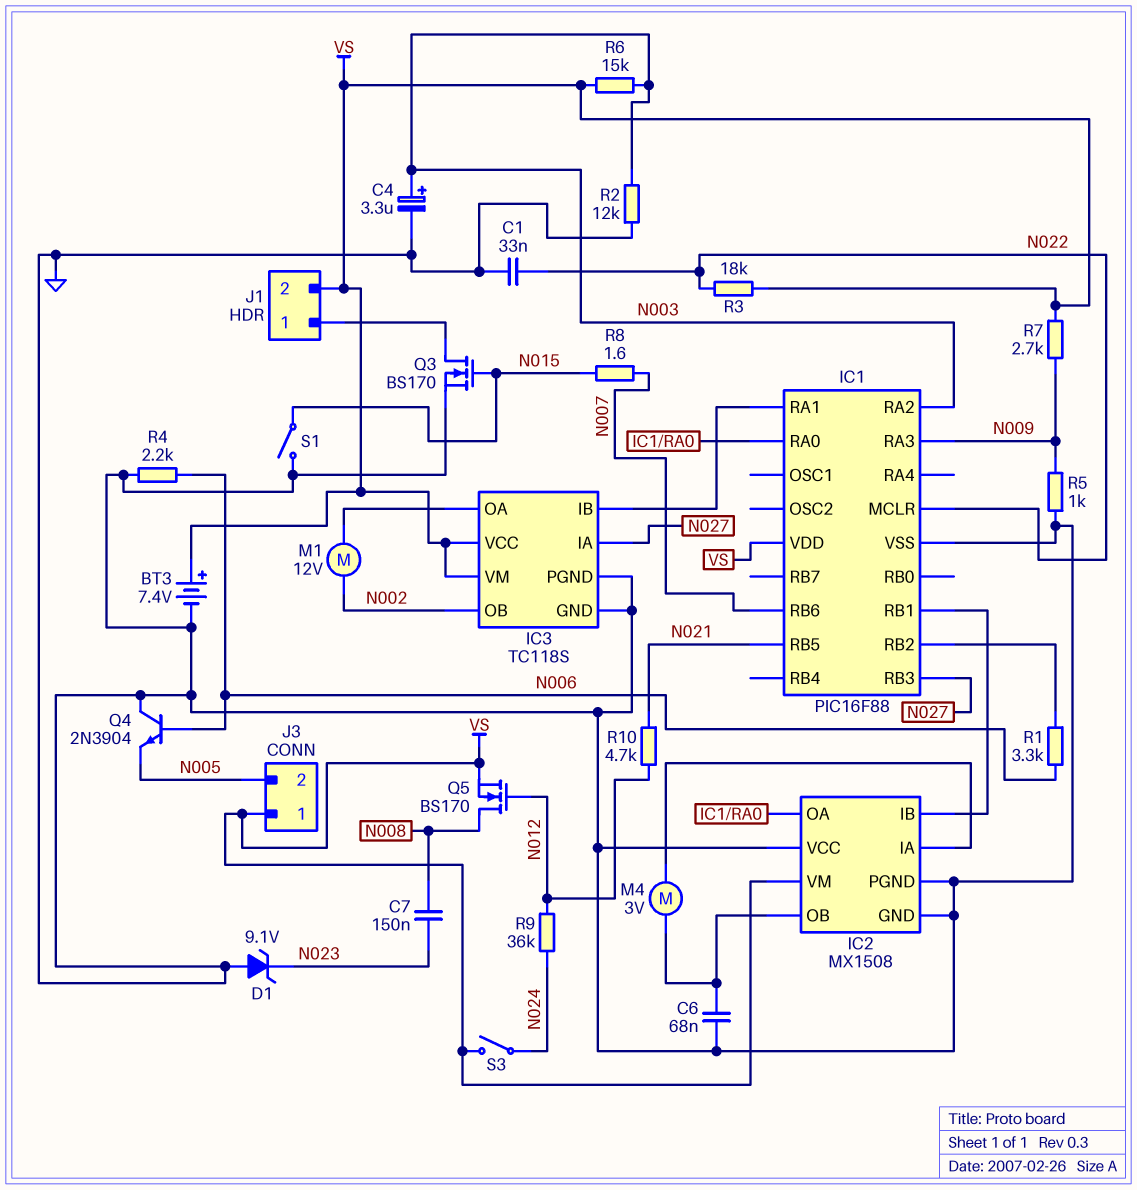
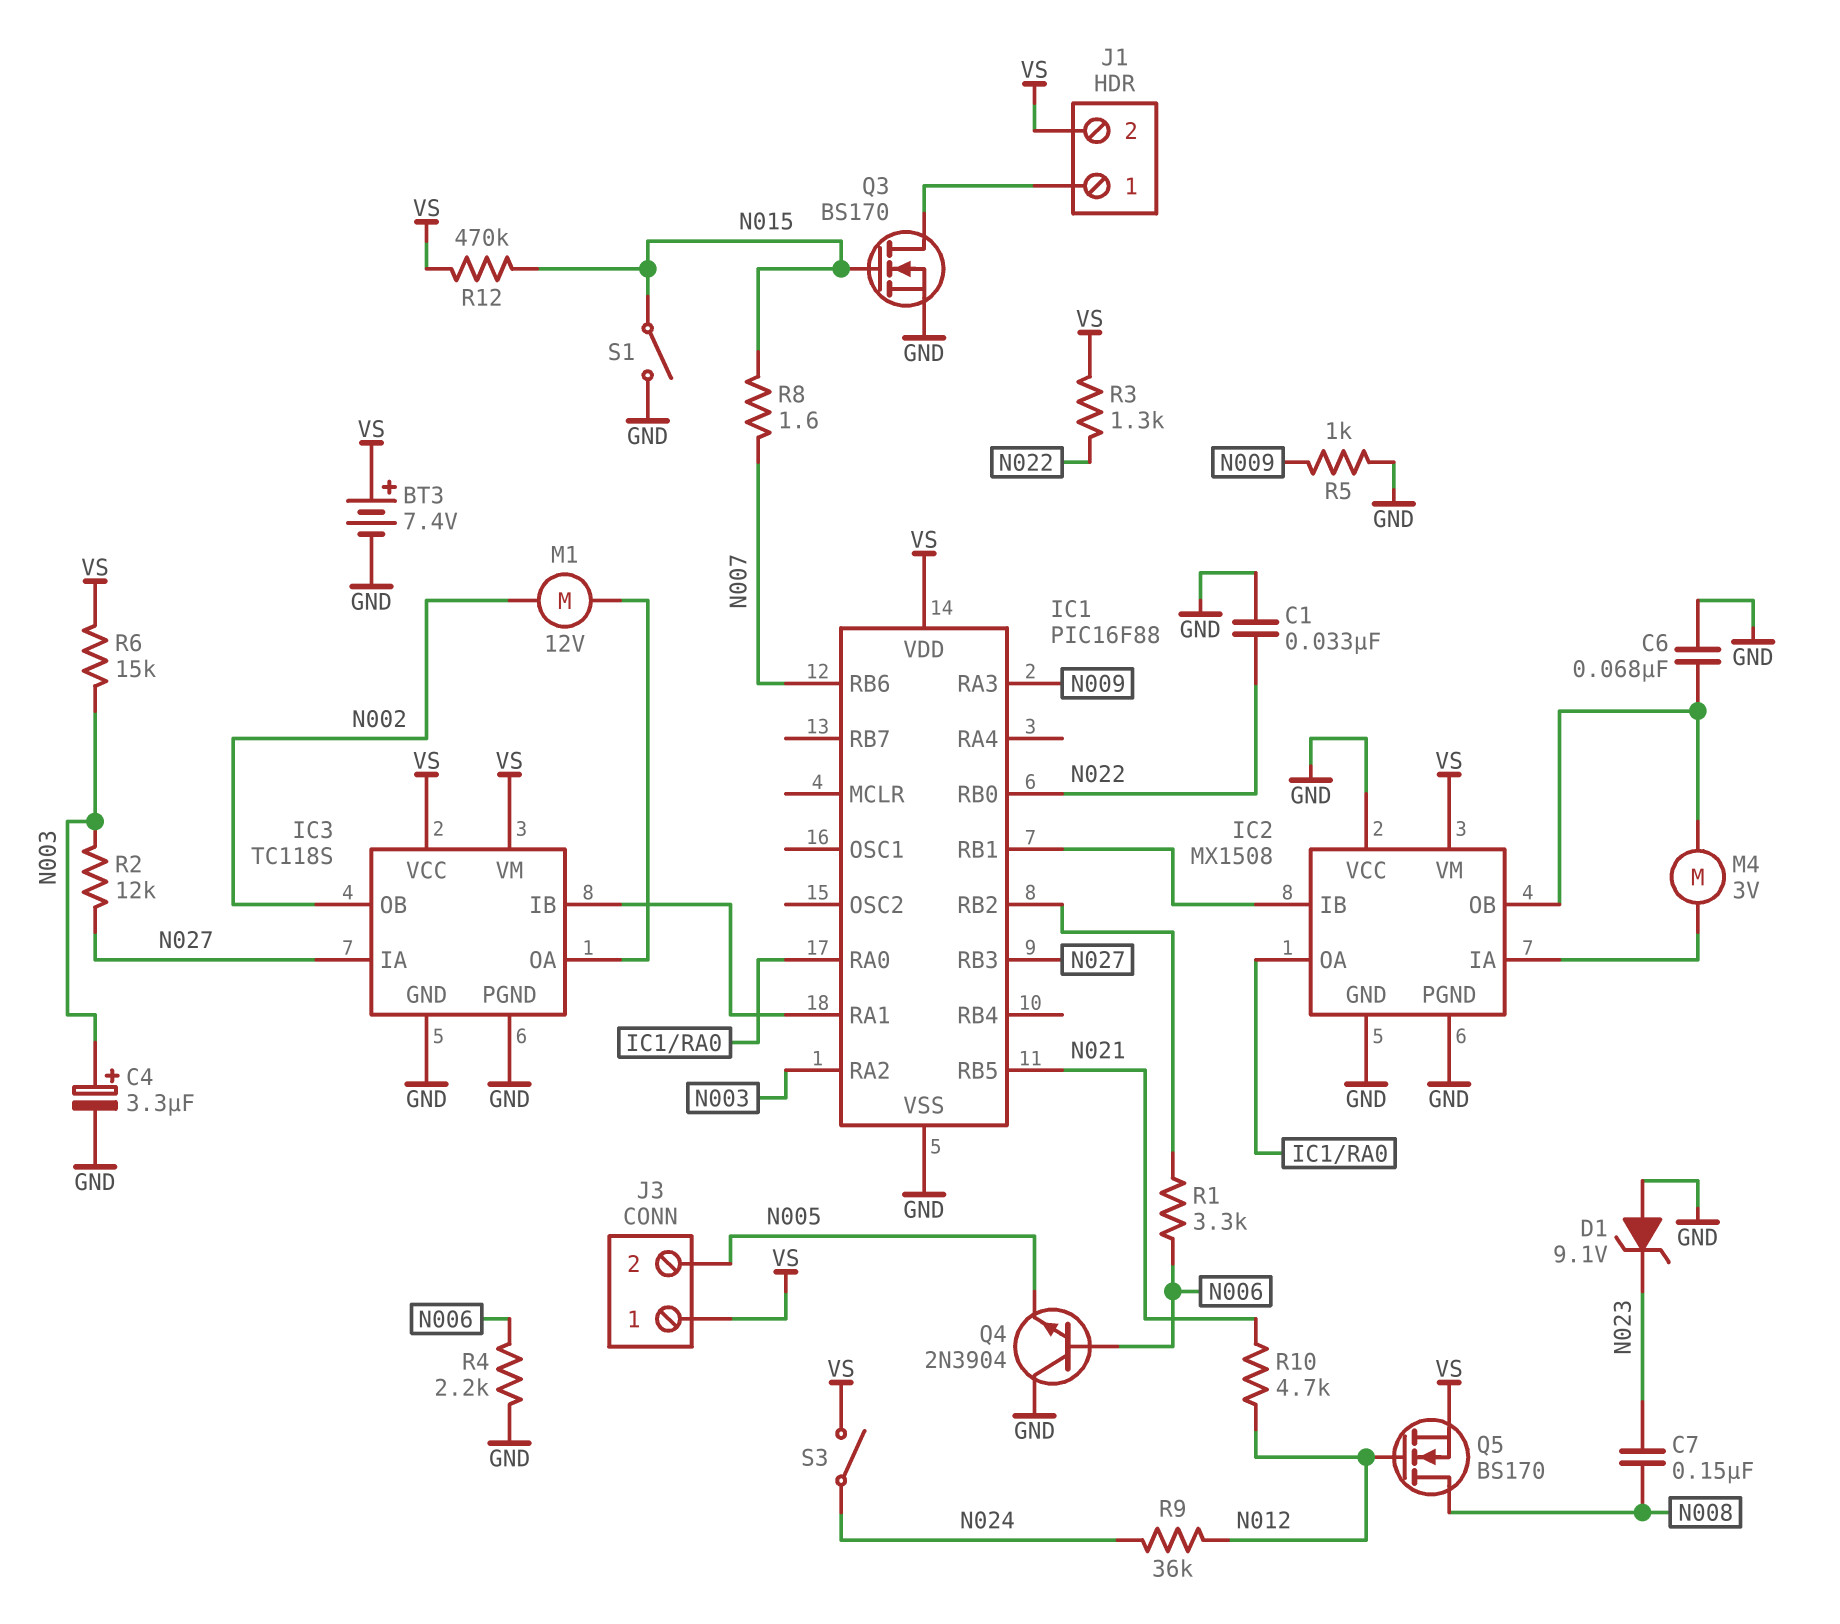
IC1 pin MCLR: N022 -> none
IC1 pin RB0: none -> N022
R2: 12k (GND, N003) -> 12k (N003, N027)
R3: 18k (N022, VS) -> 1.3k (N022, VS)
R7: 2.7k (N009, VS) -> none
R12: none -> 470k (N015, VS)

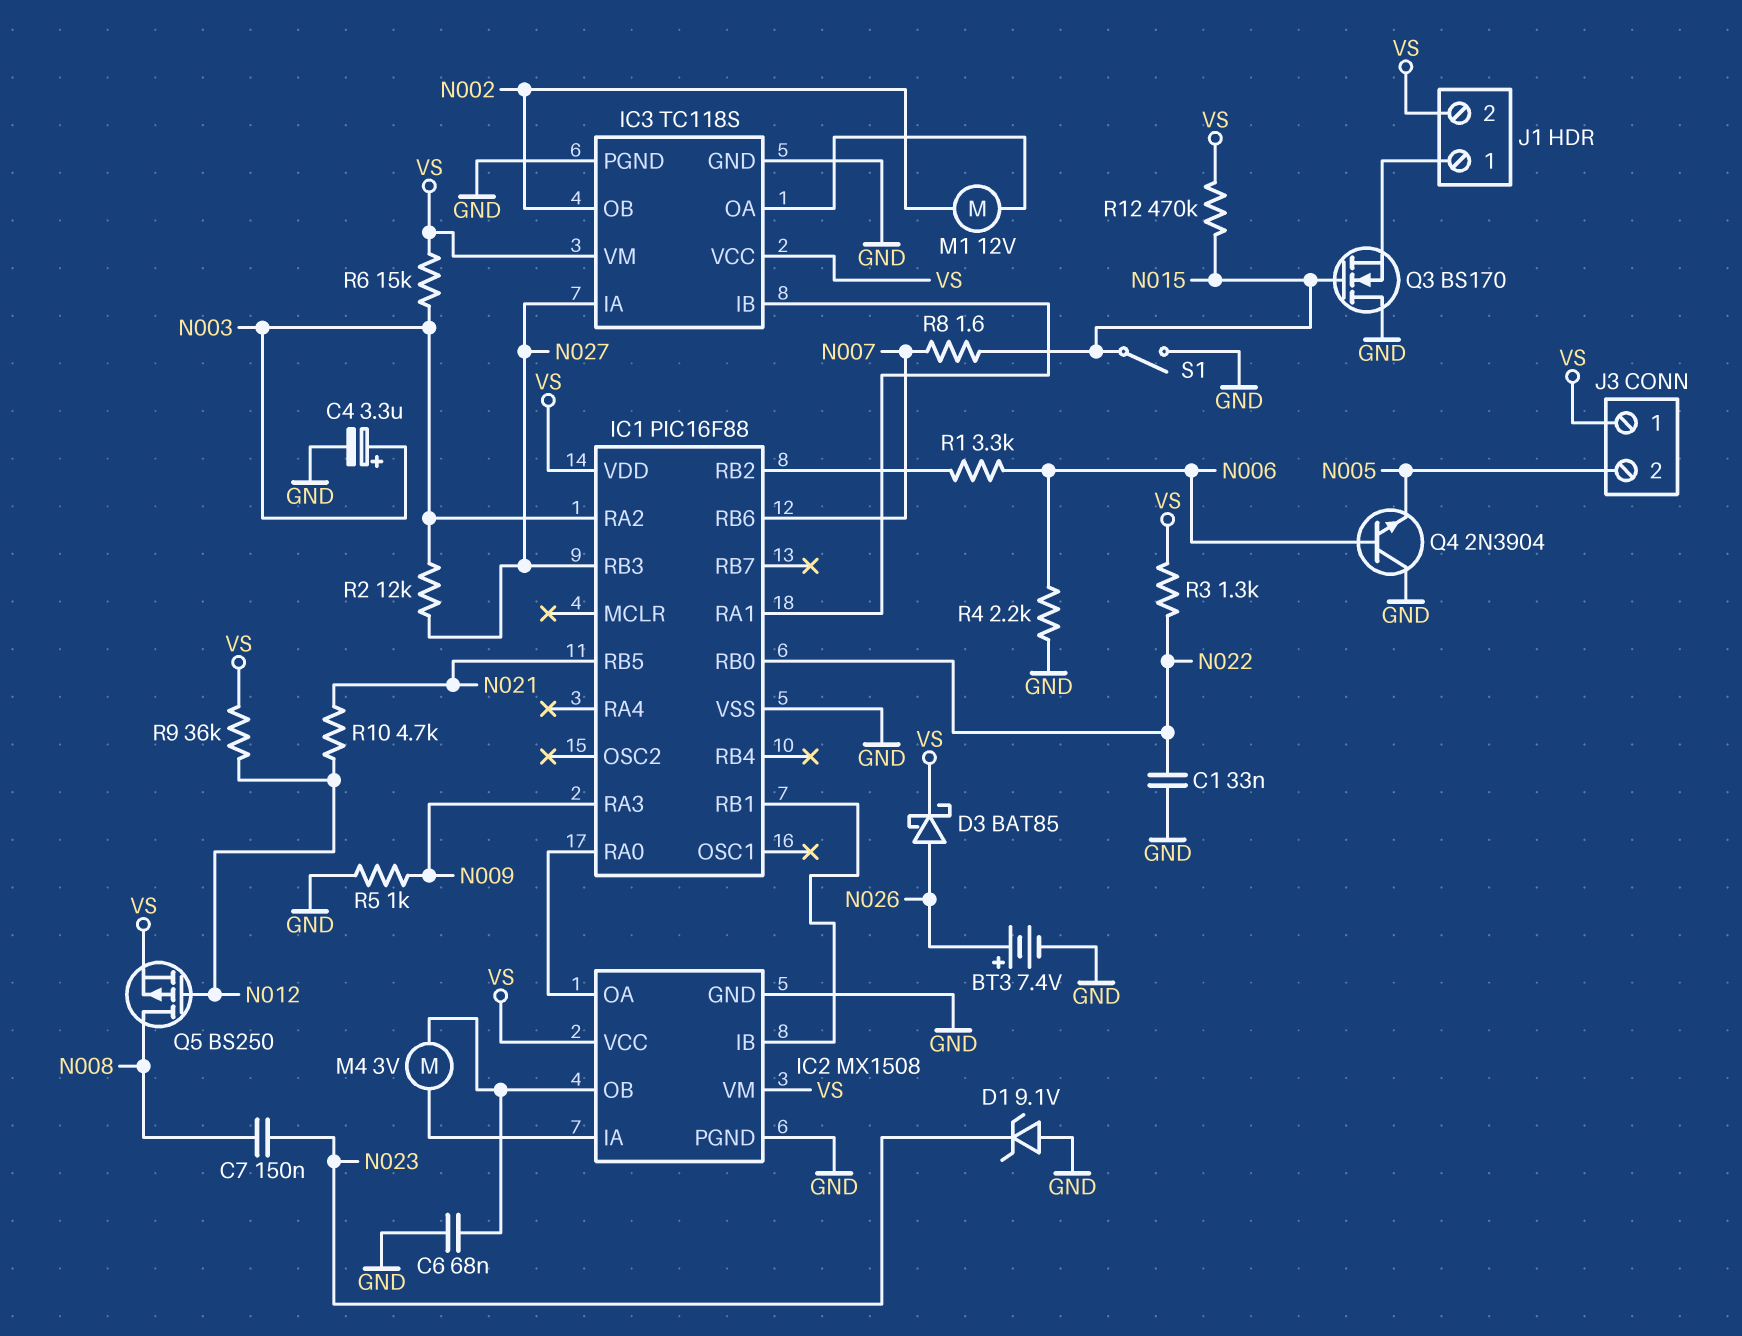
BT3: 7.4V (plus VS, minus GND) -> 7.4V (plus N026, minus GND)
D3: none -> schottky BAT85 (A N026, K VS)
IC2 pin VCC: GND -> VS
Q3: NMOS BS170 (G N015, D J1/1, S GND) -> NMOS BS170 (G N015, D GND, S J1/1)
Q5: NMOS BS170 (G N012, D N008, S VS) -> PMOS BS250 (G N012, D N008, S VS)
R9: 36k (N012, N024) -> 36k (N012, VS)
S3: switch (N024, VS) -> none

